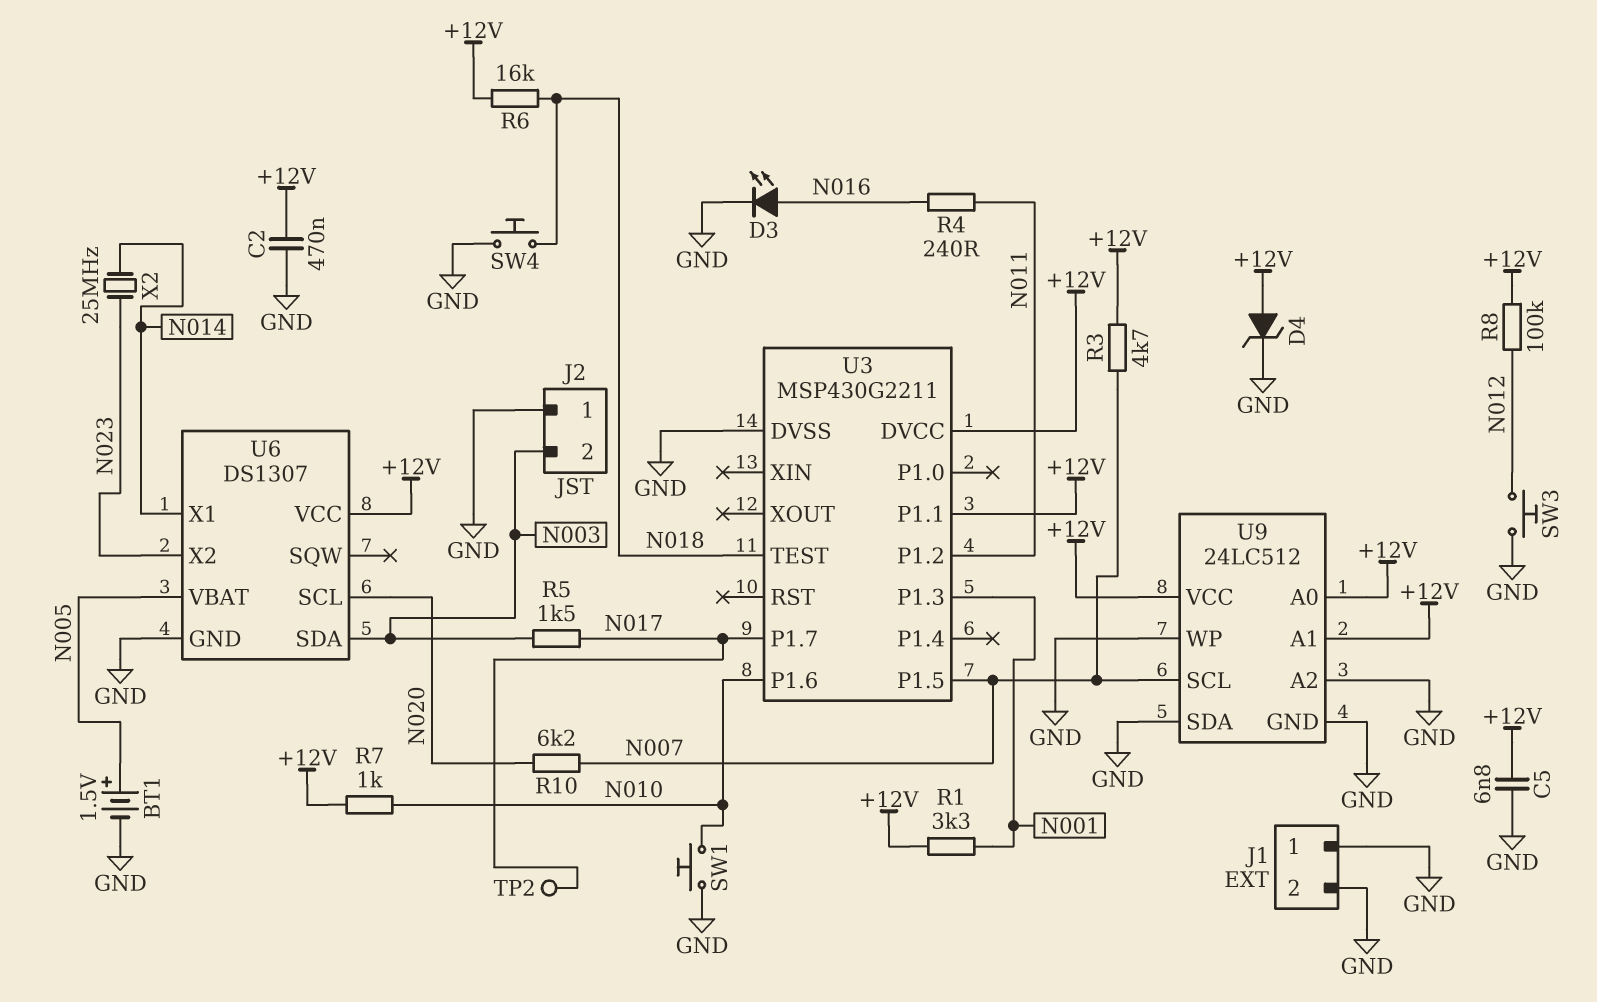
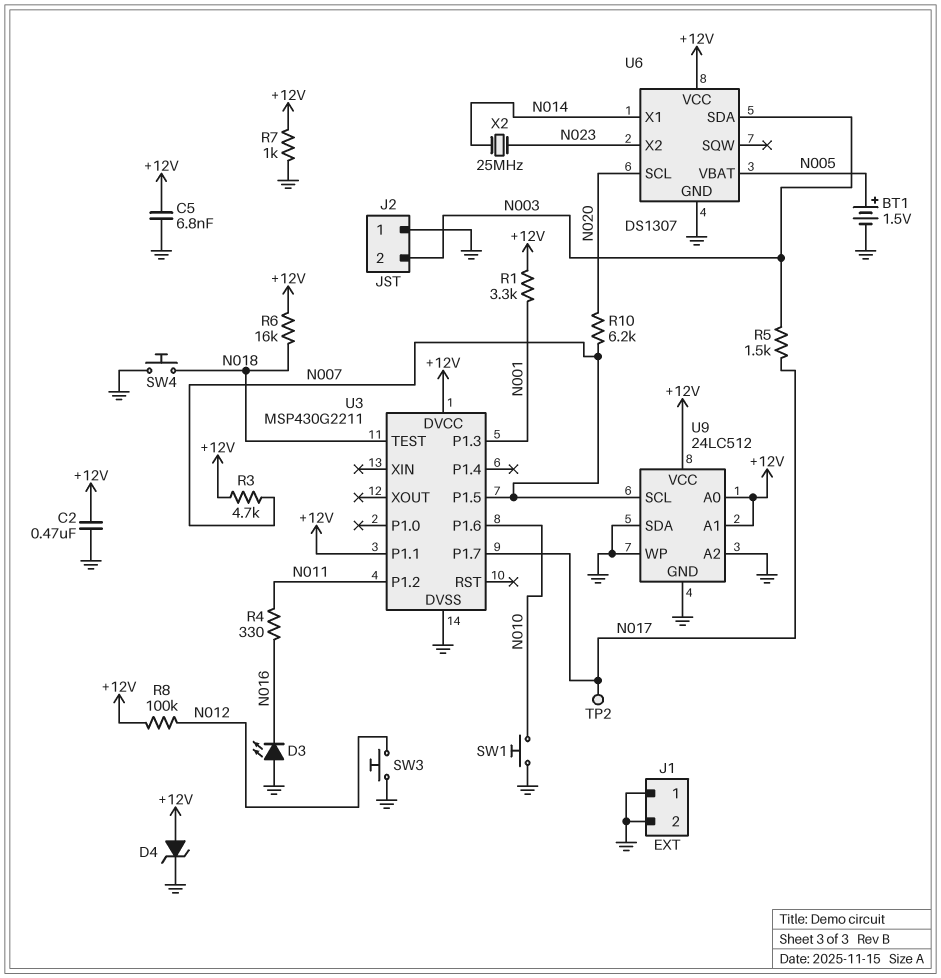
D3: LED (A N016, K GND) -> LED (A GND, K N016)
R4: 240 (N011, N016) -> 330 (N011, N016)
R7: 1k (+12V, N010) -> 1k (+12V, GND)

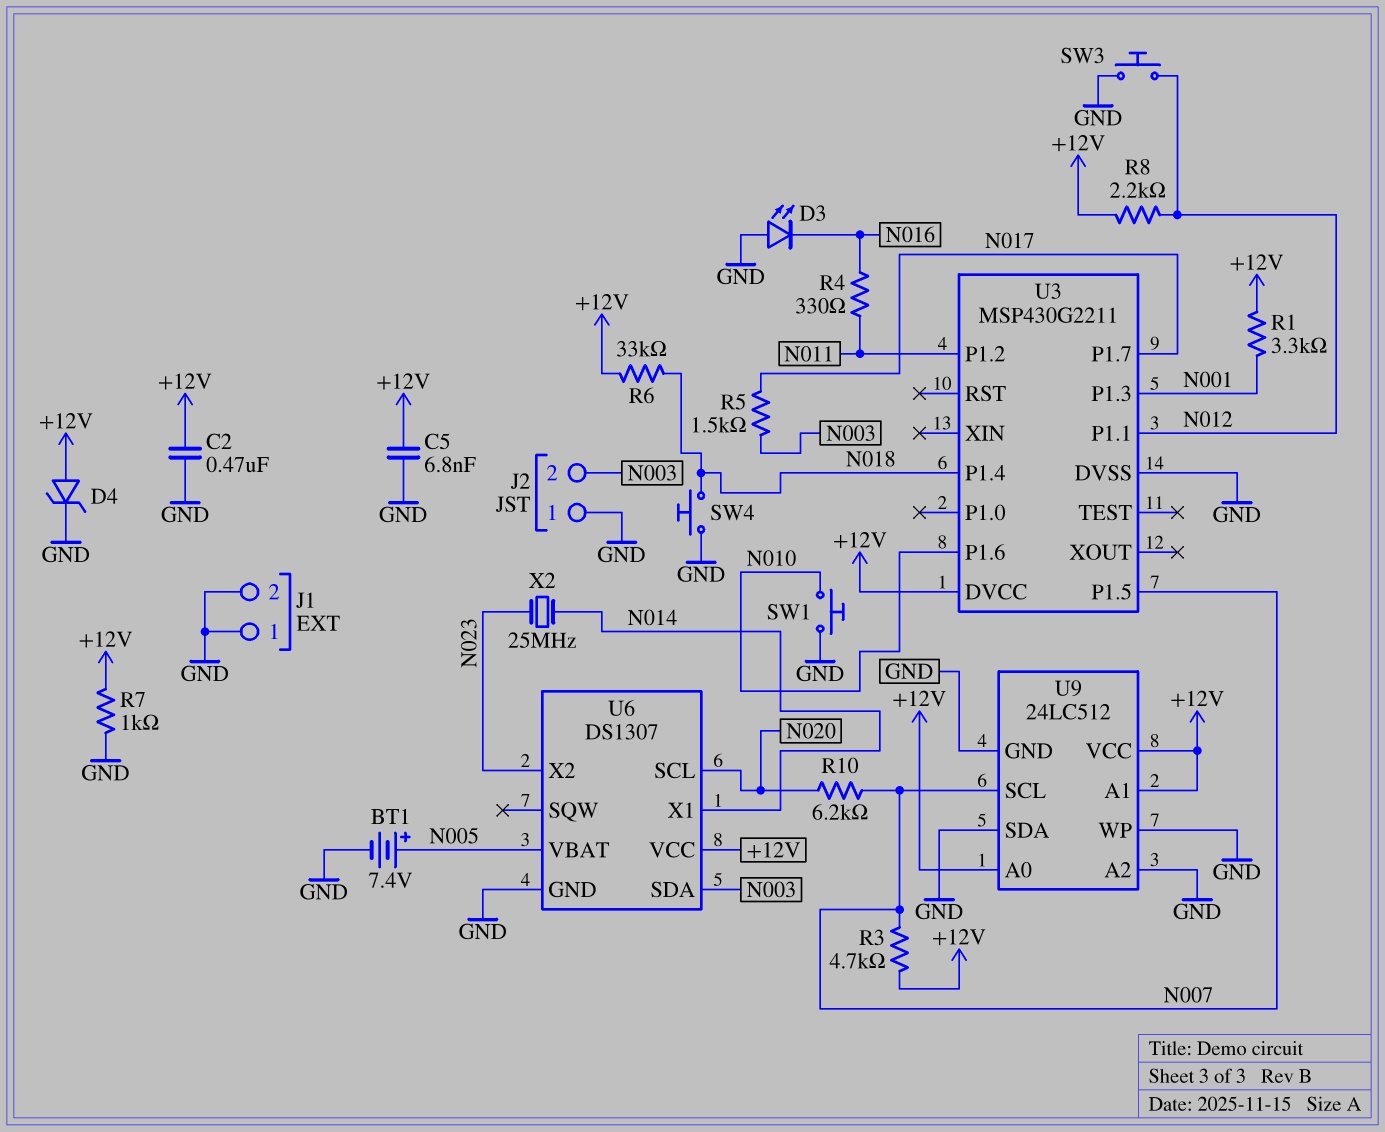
BT1: 1.5V (plus N005, minus GND) -> 7.4V (plus N005, minus GND)
R6: 16k (+12V, N018) -> 33k (+12V, N018)
R8: 100k (+12V, N012) -> 2.2k (+12V, N012)
TP2: test point (N017) -> none
U3 pin P1.1: +12V -> N012
U3 pin P1.4: none -> N018
U3 pin TEST: N018 -> none

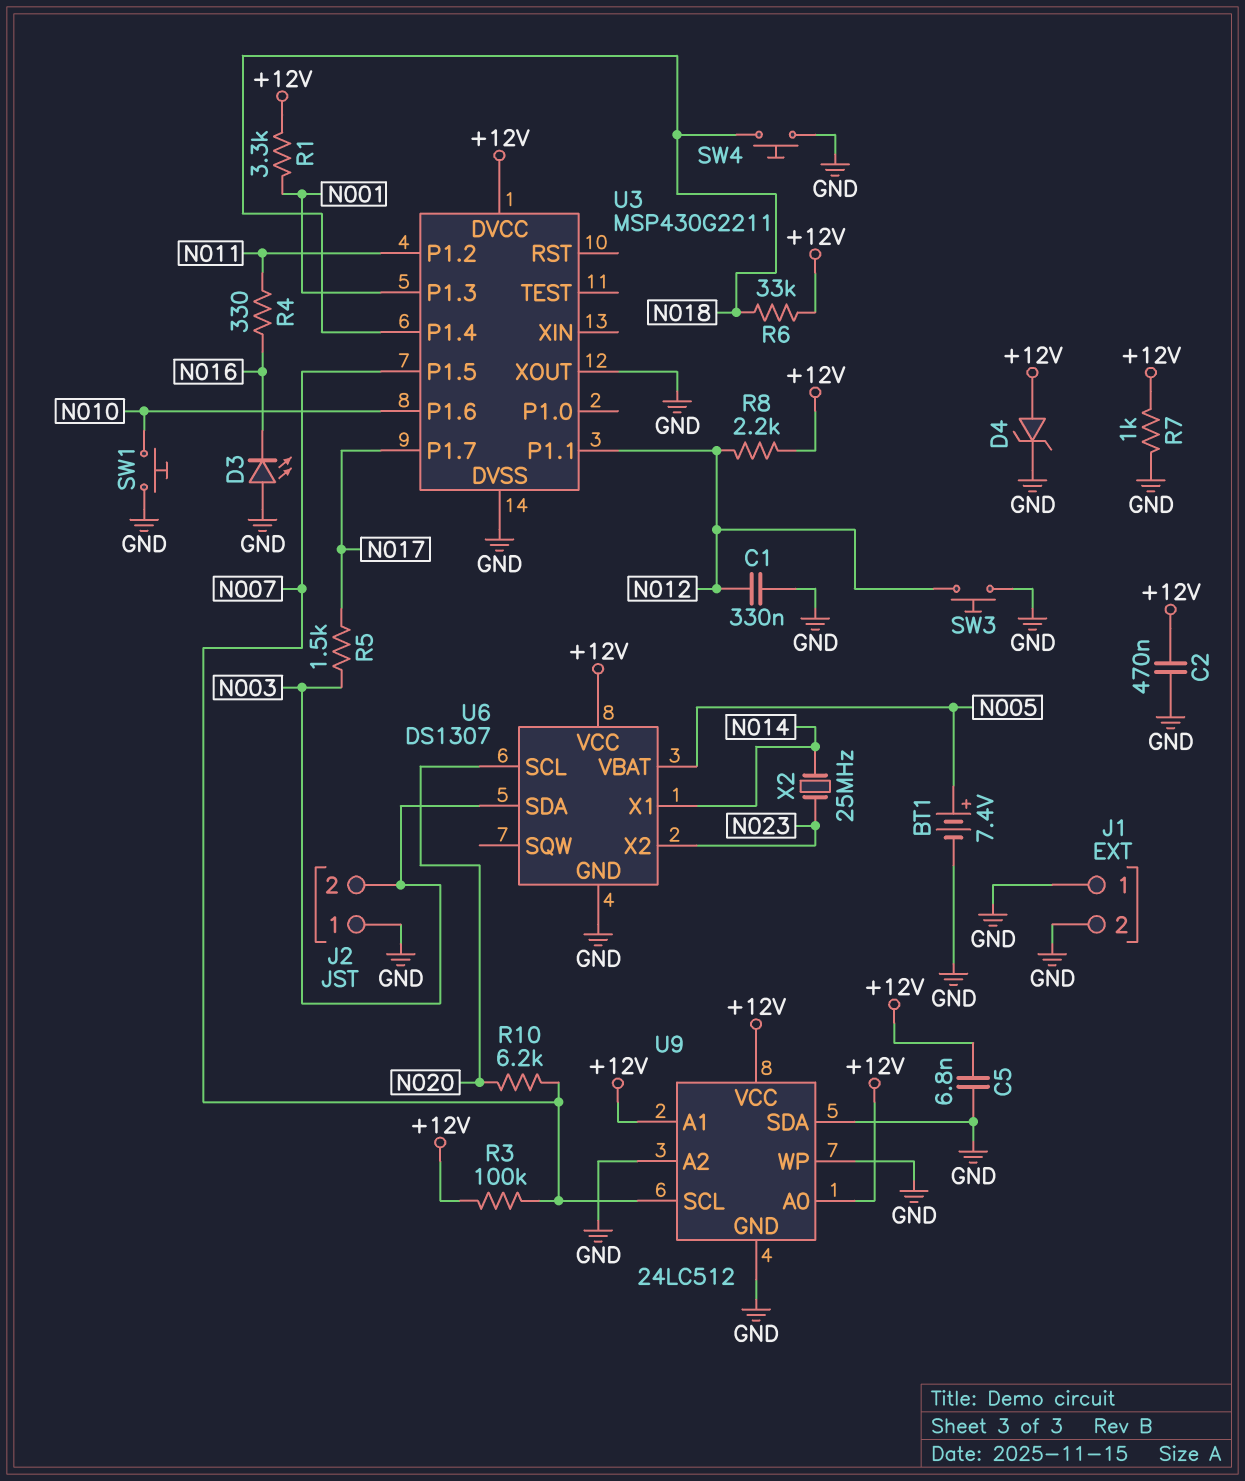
C1: none -> 330nF (GND, N012)
R3: 4.7k (+12V, N007) -> 100k (+12V, N007)
U3 pin XOUT: none -> GND

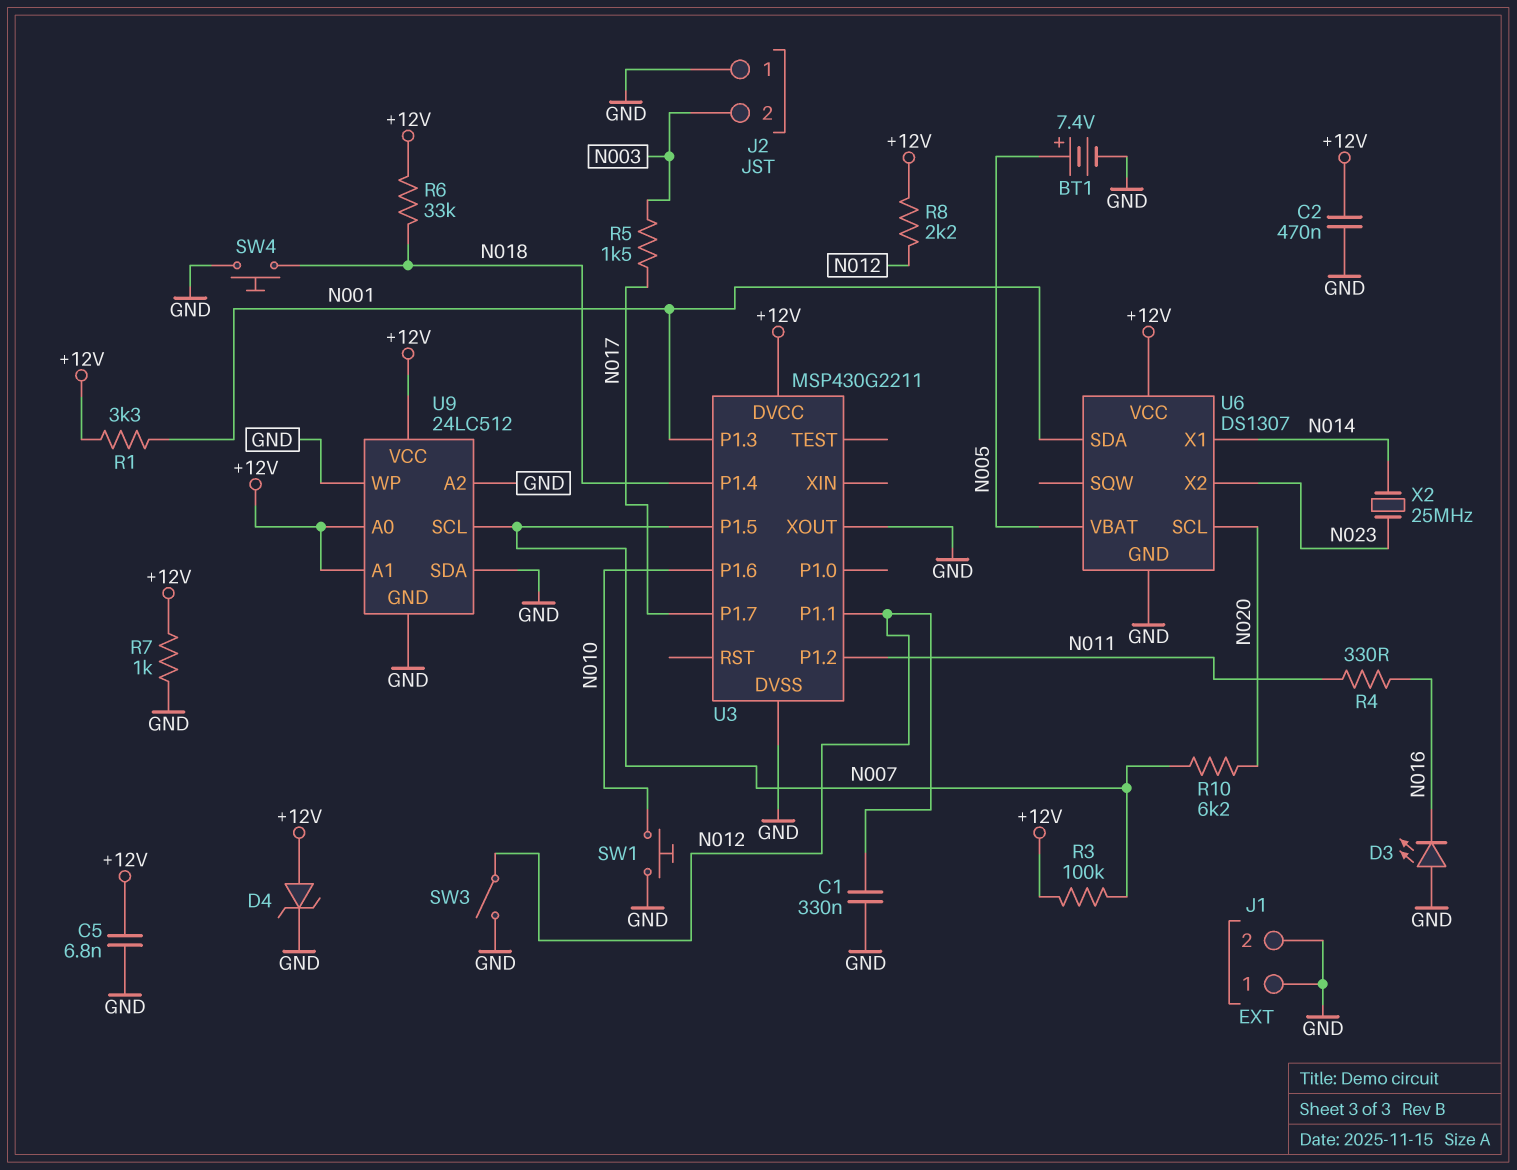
SW3: button (GND, N012) -> switch (GND, N012)
U6 pin SDA: N003 -> N001

